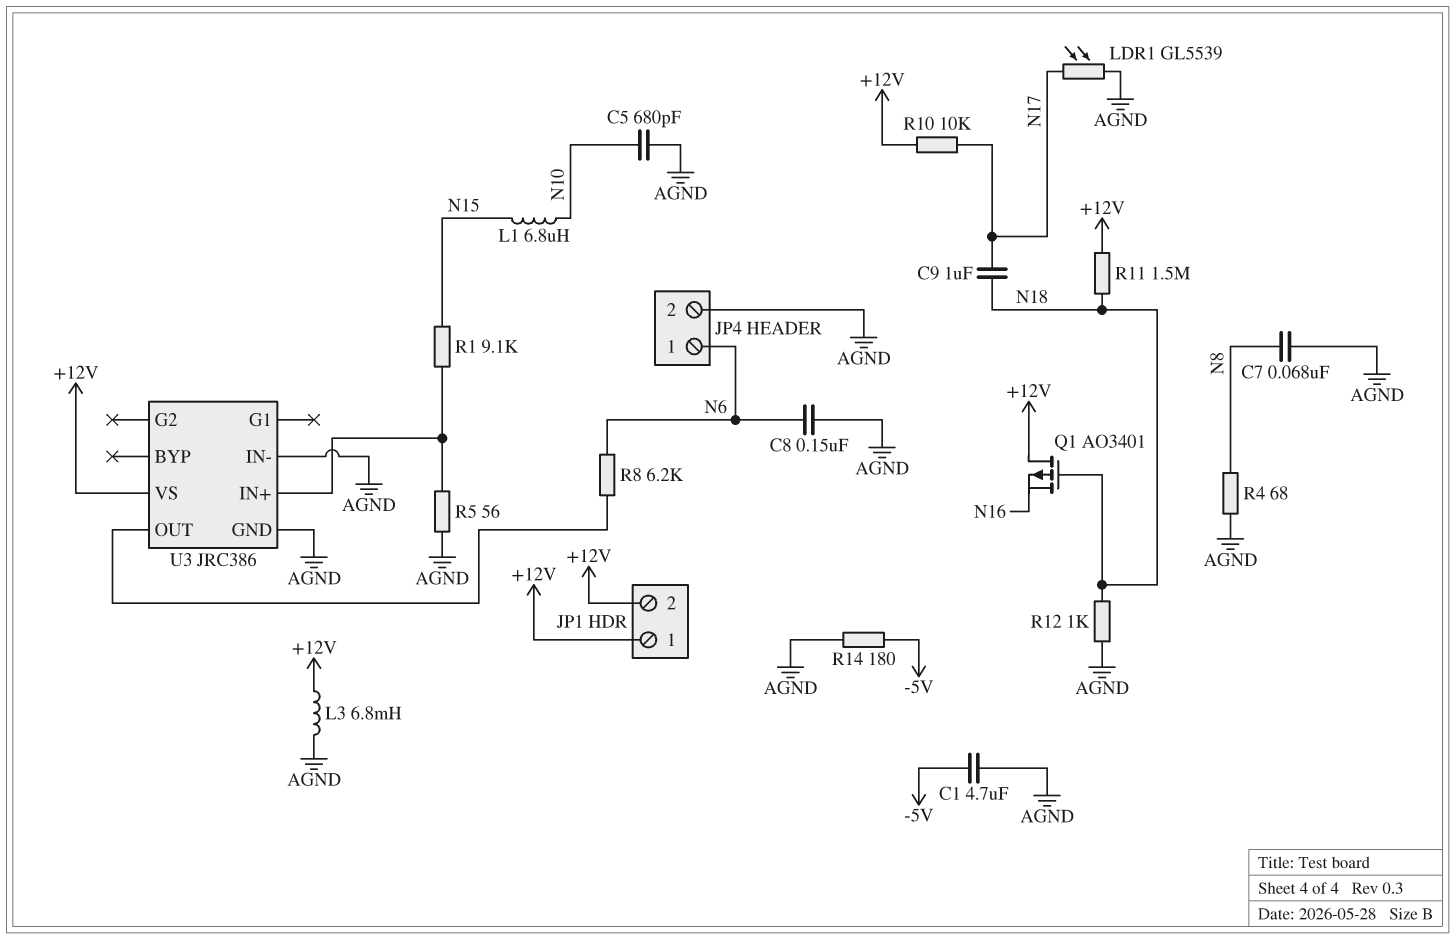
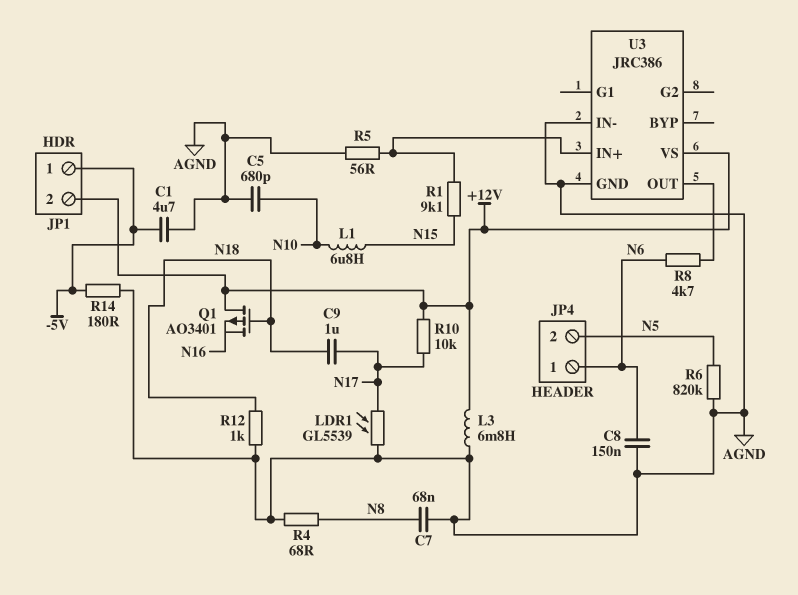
JP1 pin 1: +12V -> -5V
JP4 pin 2: AGND -> N5
R6: none -> 820k (AGND, N5)
R8: 6.2k (N6, U3/OUT) -> 4.7k (N6, U3/OUT)
R11: 1.5M (+12V, N18) -> none

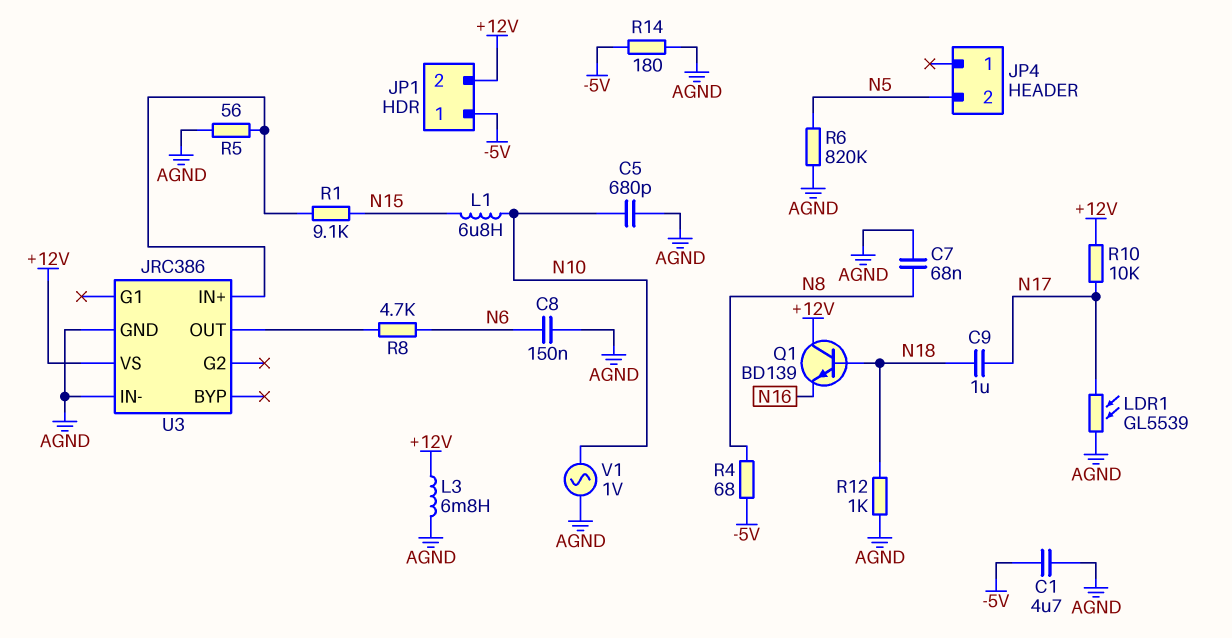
JP4 pin 1: N6 -> none
Q1: PMOS AO3401 (G N18, D +12V, S N16) -> NPN BD139 (B N18, C +12V, E N16)
R4: 68 (AGND, N8) -> 68 (-5V, N8)
V1: none -> AC 1V (AGND, N10)

